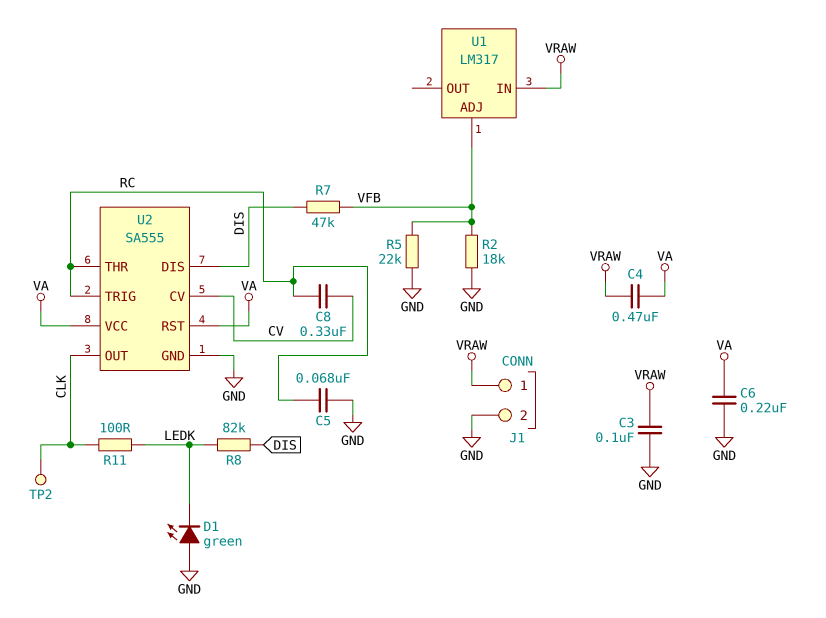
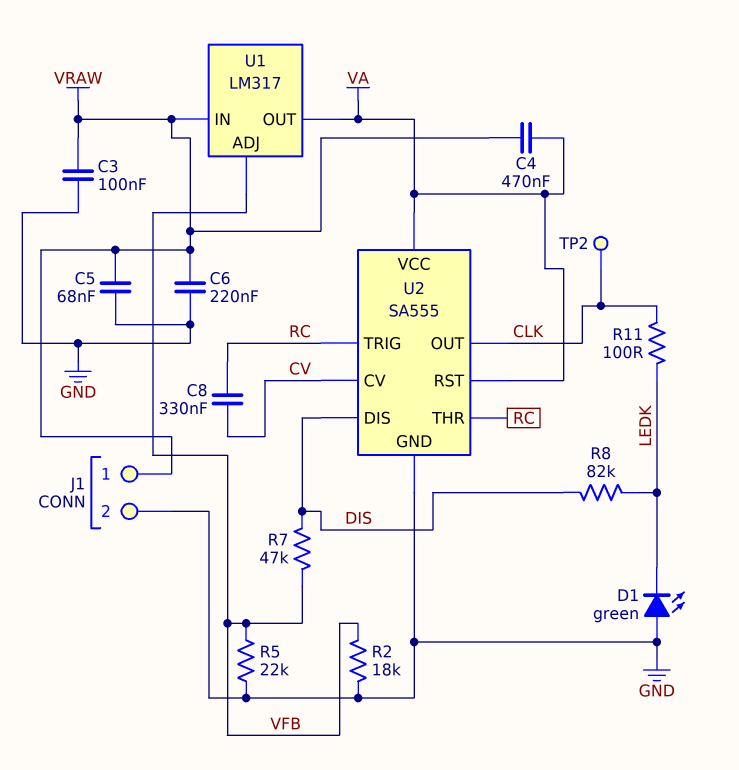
C5: 68nF (GND, RC) -> 68nF (GND, VRAW)
C6: 220nF (GND, VA) -> 220nF (GND, VRAW)
U1 pin OUT: none -> VA

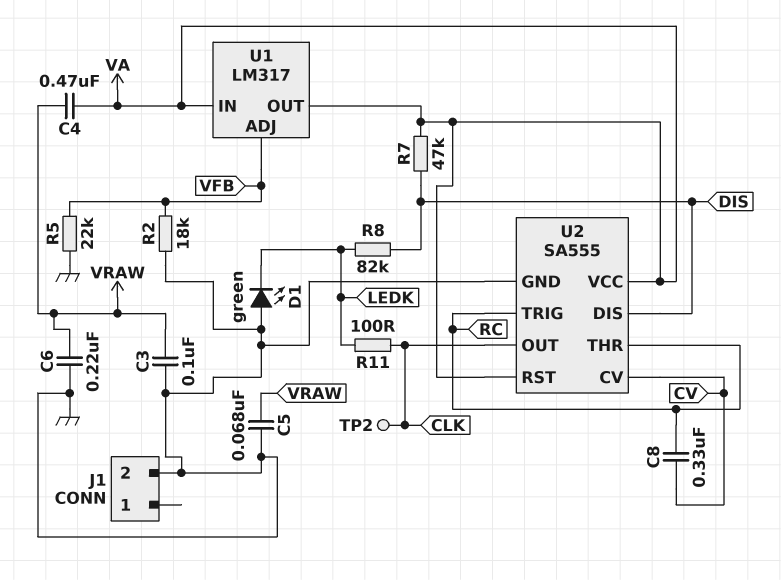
J1 pin 1: VRAW -> none
R7: 47k (DIS, VFB) -> 47k (DIS, VA)
U1 pin IN: VRAW -> VA

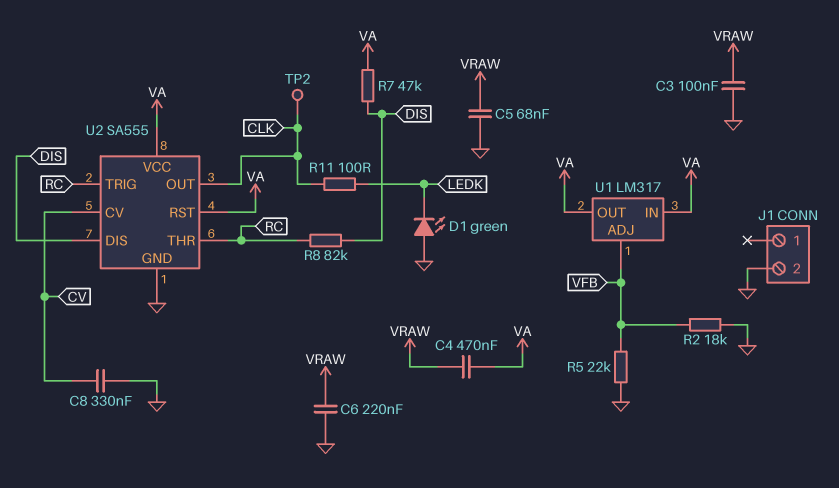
C8: 330nF (CV, RC) -> 330nF (CV, GND)
R8: 82k (DIS, LEDK) -> 82k (DIS, RC)

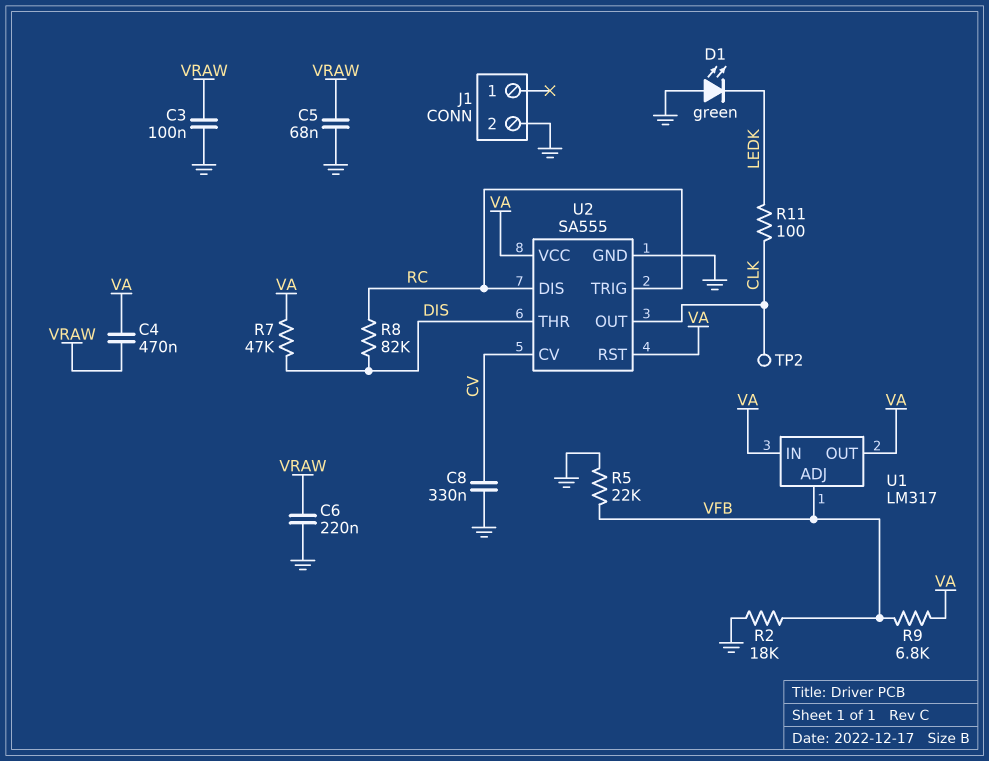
R9: none -> 6.8k (VA, VFB)
U2 pin DIS: DIS -> RC
U2 pin THR: RC -> DIS

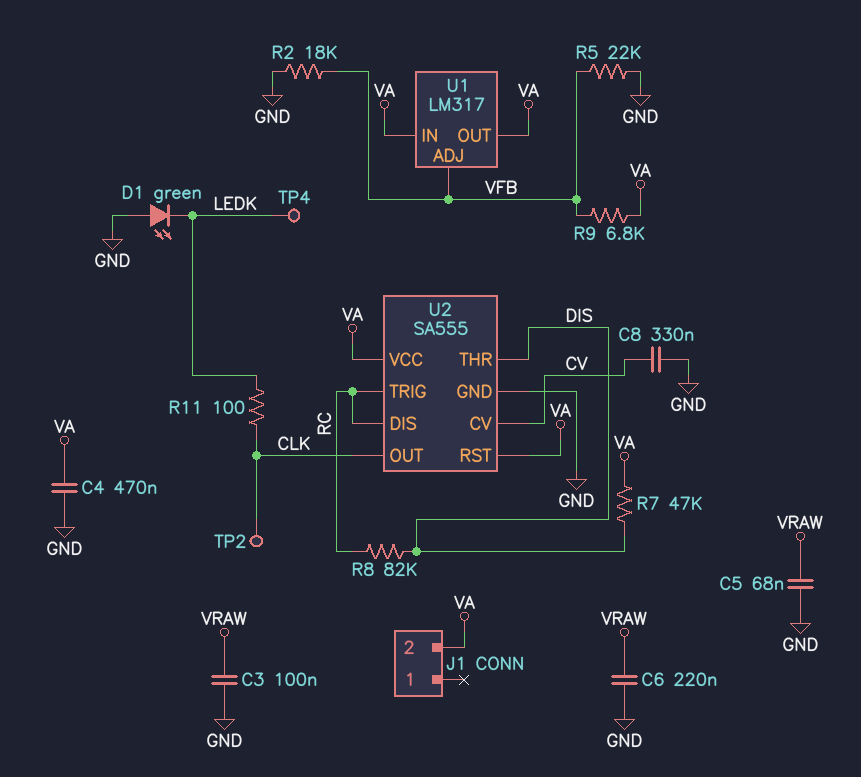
C4: 470nF (VA, VRAW) -> 470nF (GND, VA)
J1 pin 2: GND -> VA
TP4: none -> test point (LEDK)

